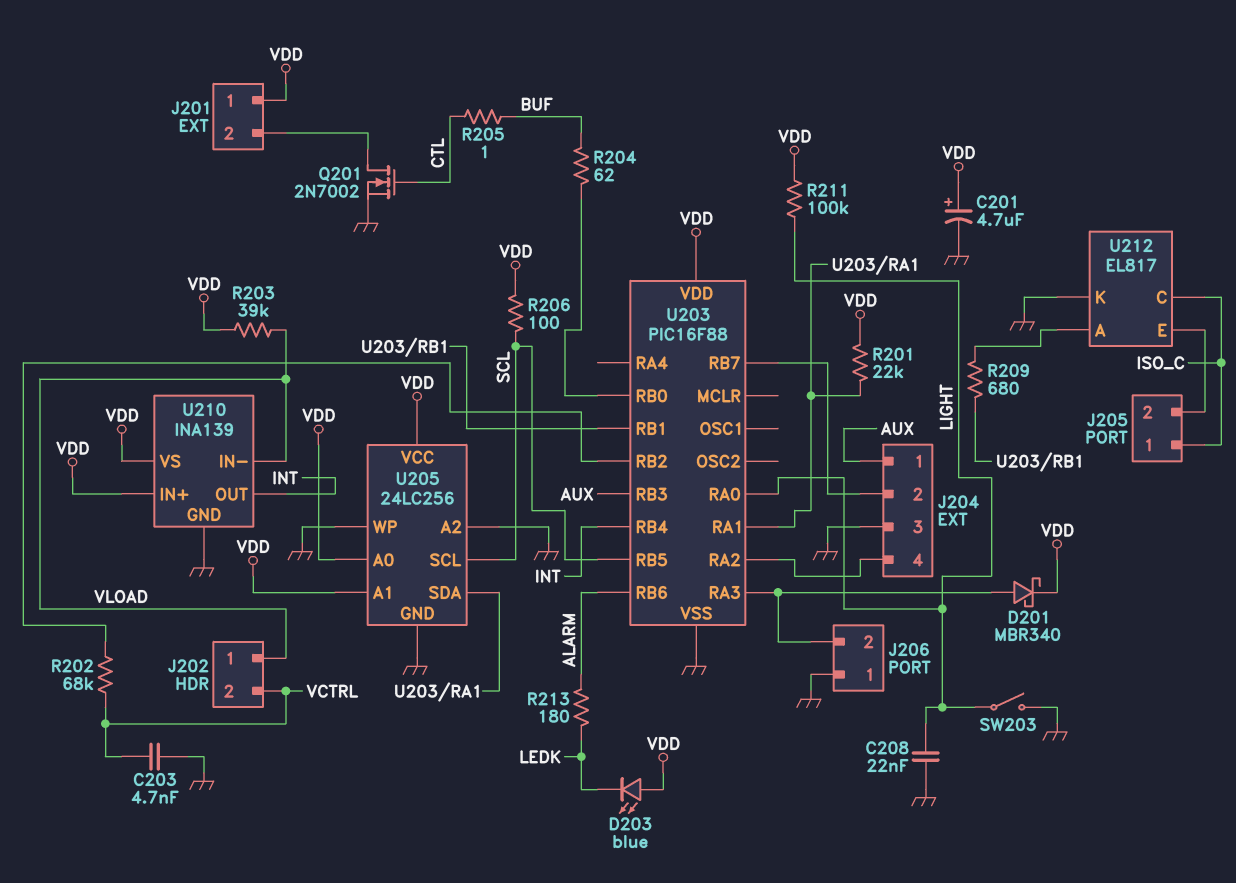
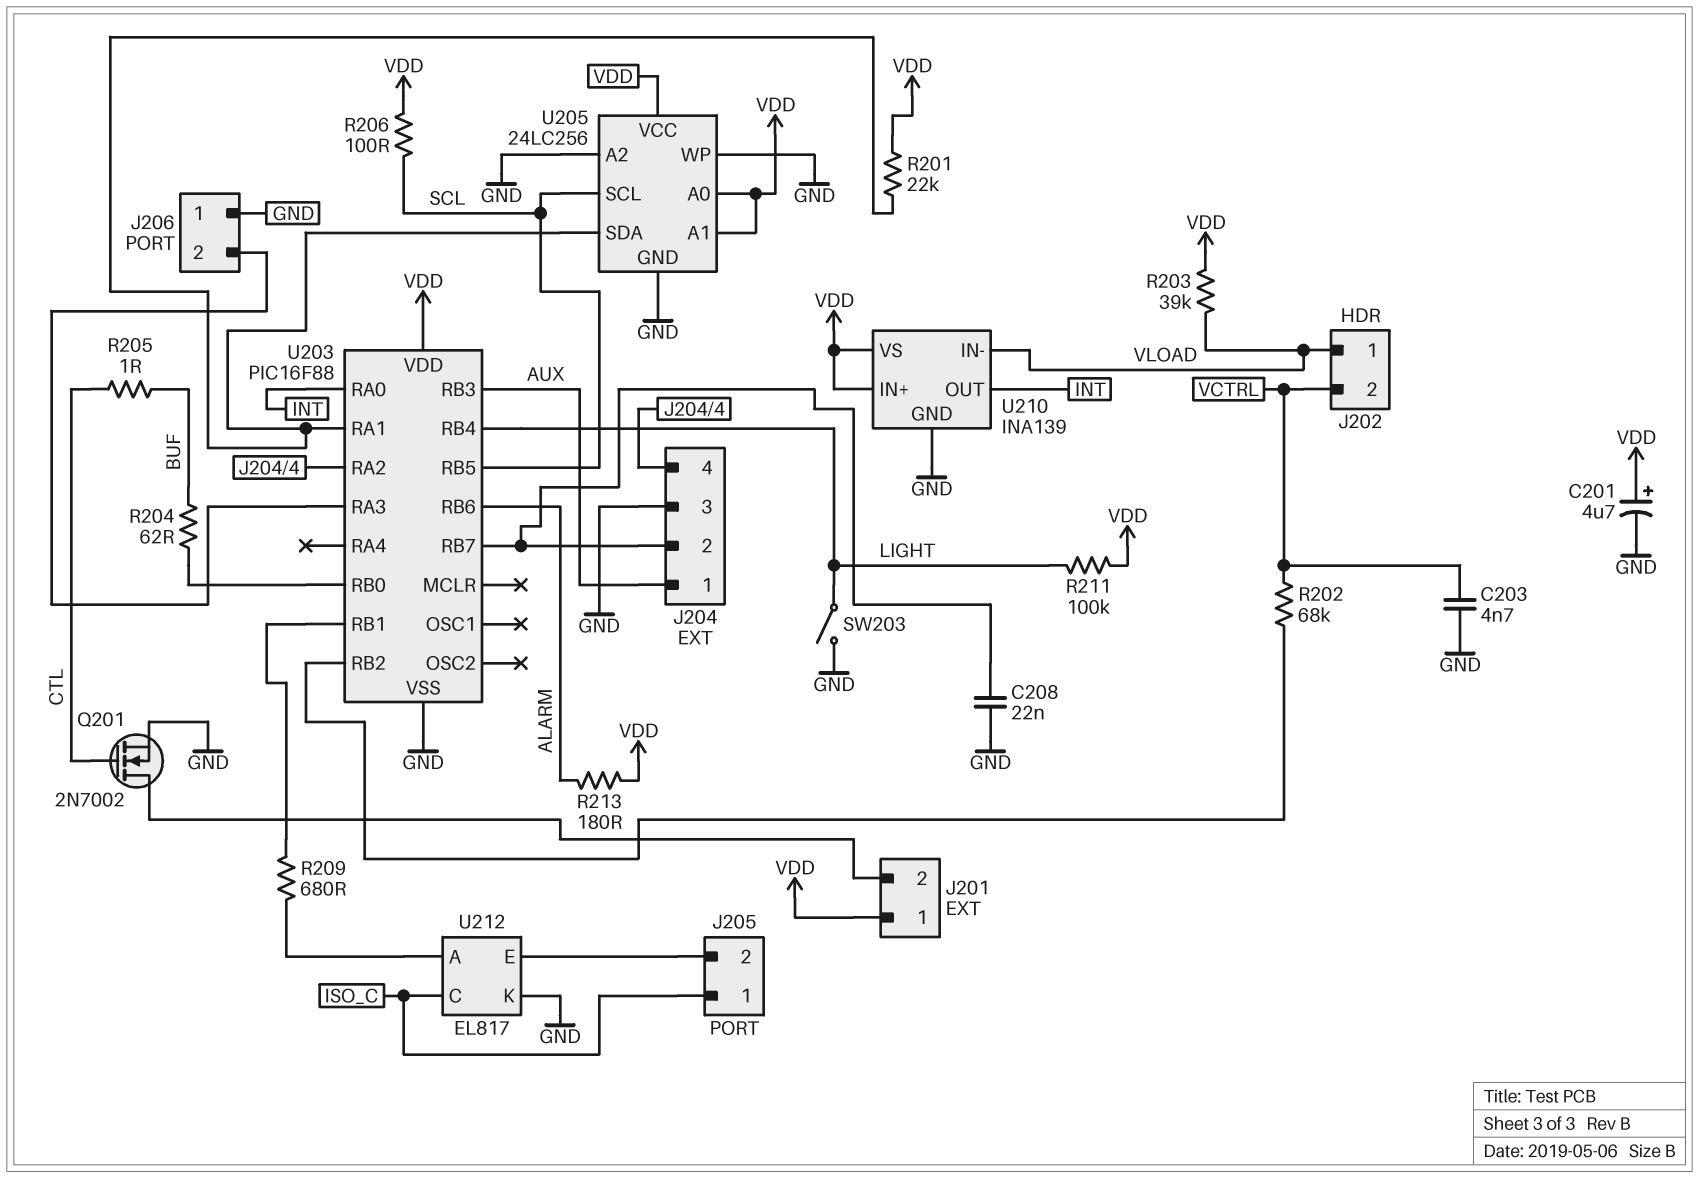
C208: 22nF (GND, LIGHT) -> 22nF (GND, J204/2)
D201: schottky MBR340 (A J206/2, K VDD) -> none
D203: LED blue (A VDD, K LEDK) -> none
R213: 180 (ALARM, LEDK) -> 180 (ALARM, VDD)
U203 pin RA0: LIGHT -> INT
U203 pin RB4: INT -> LIGHT

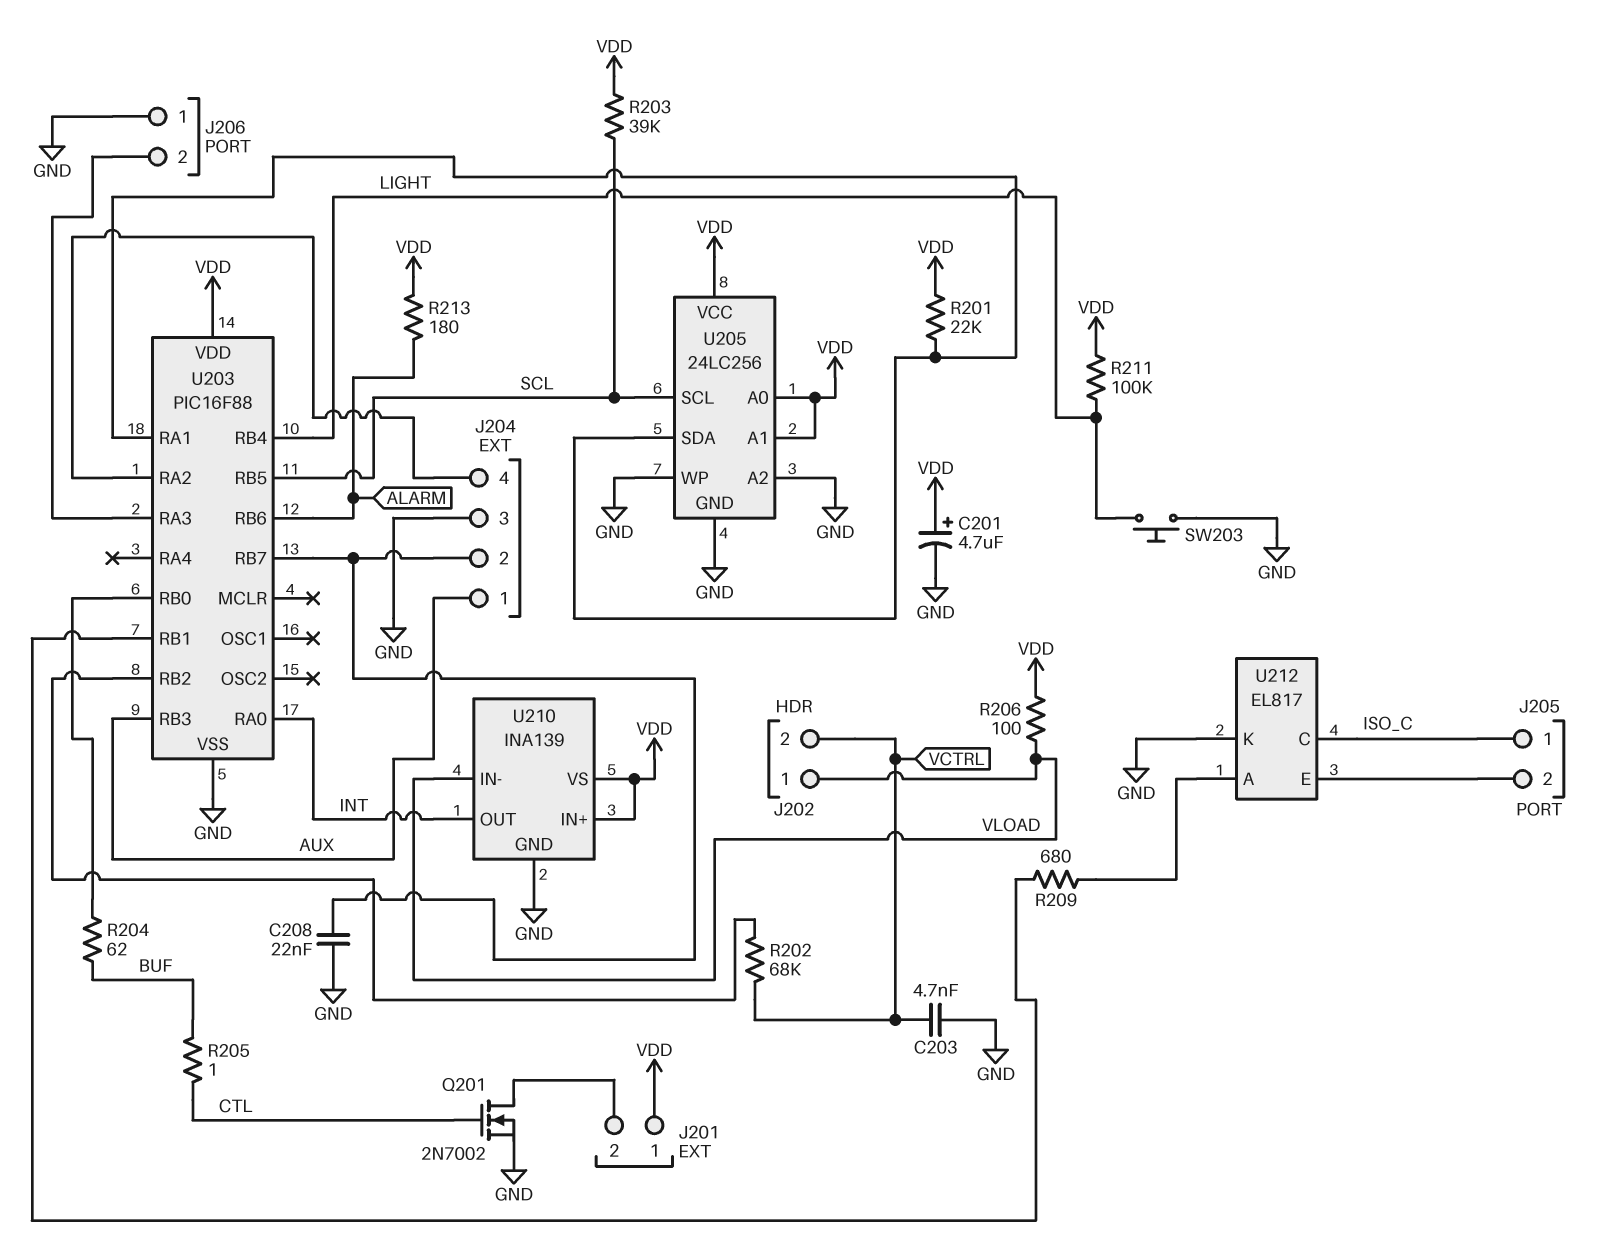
R203: 39k (VDD, VLOAD) -> 39k (SCL, VDD)
R206: 100 (SCL, VDD) -> 100 (VDD, VLOAD)
SW203: switch (GND, LIGHT) -> button (GND, LIGHT)

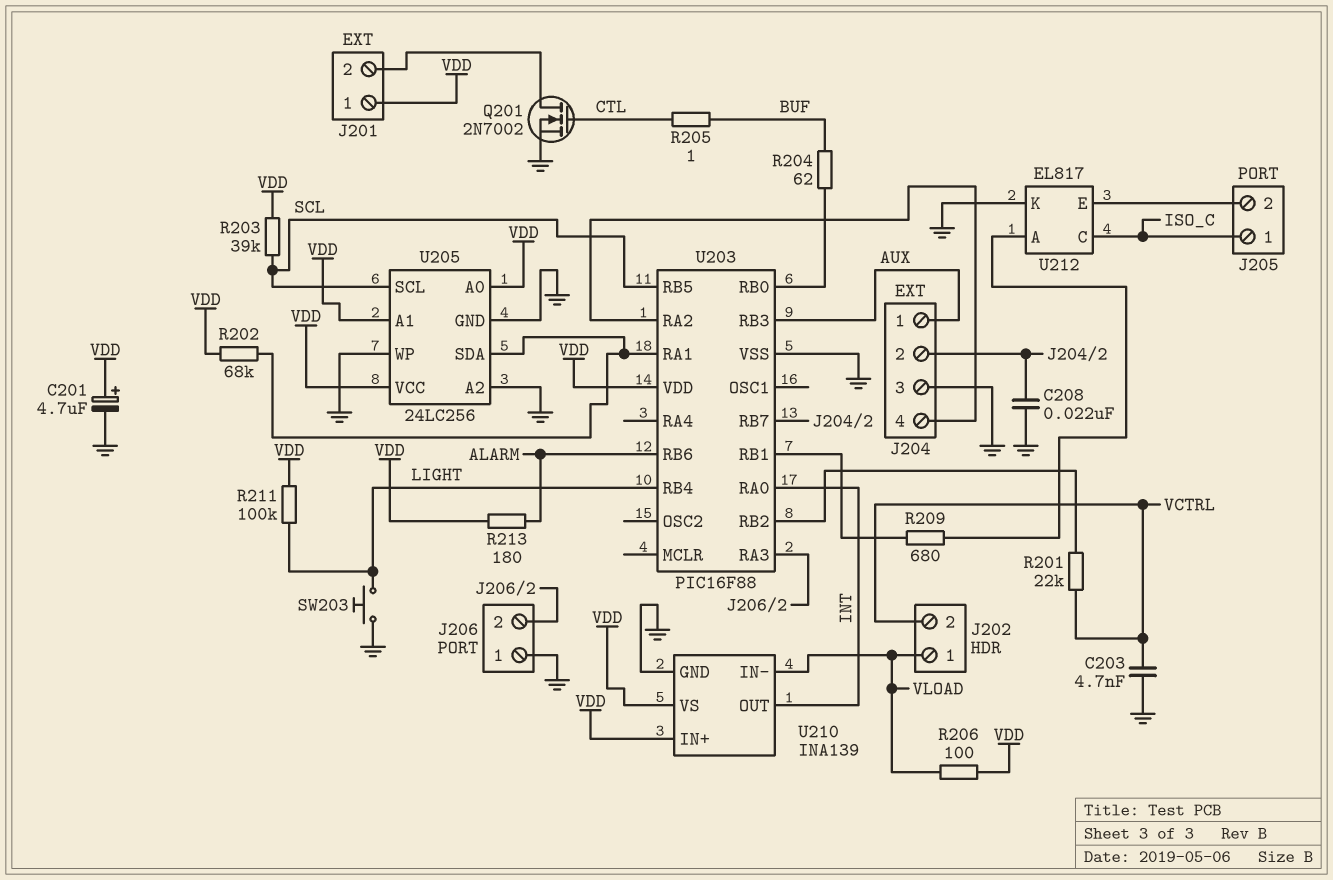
R201: 22k (U203/RA1, VDD) -> 22k (U203/RB2, VCTRL)
R202: 68k (U203/RB2, VCTRL) -> 68k (U203/RA1, VDD)

